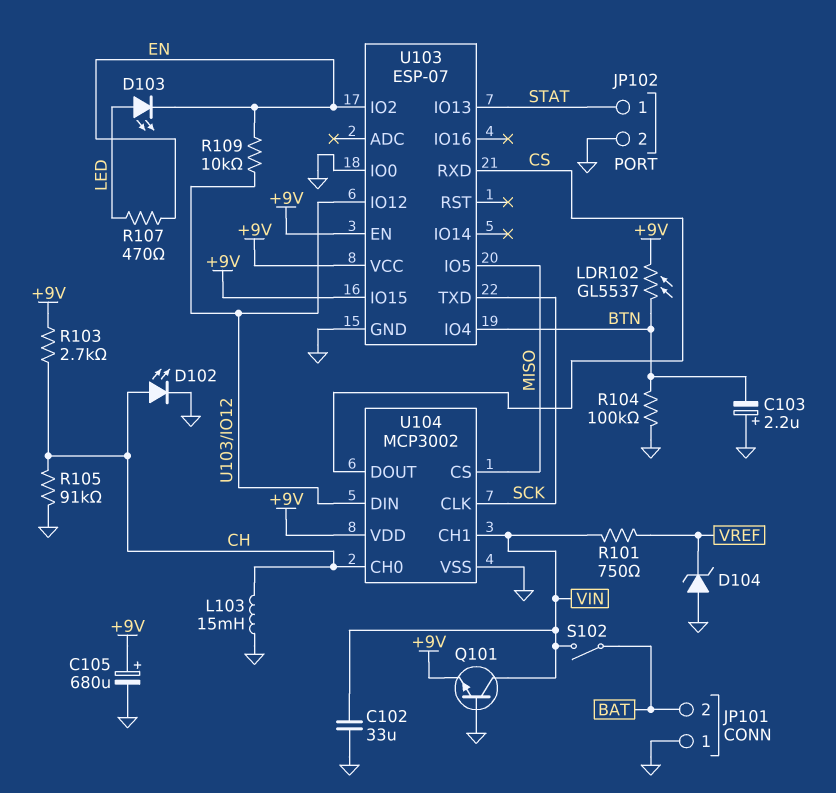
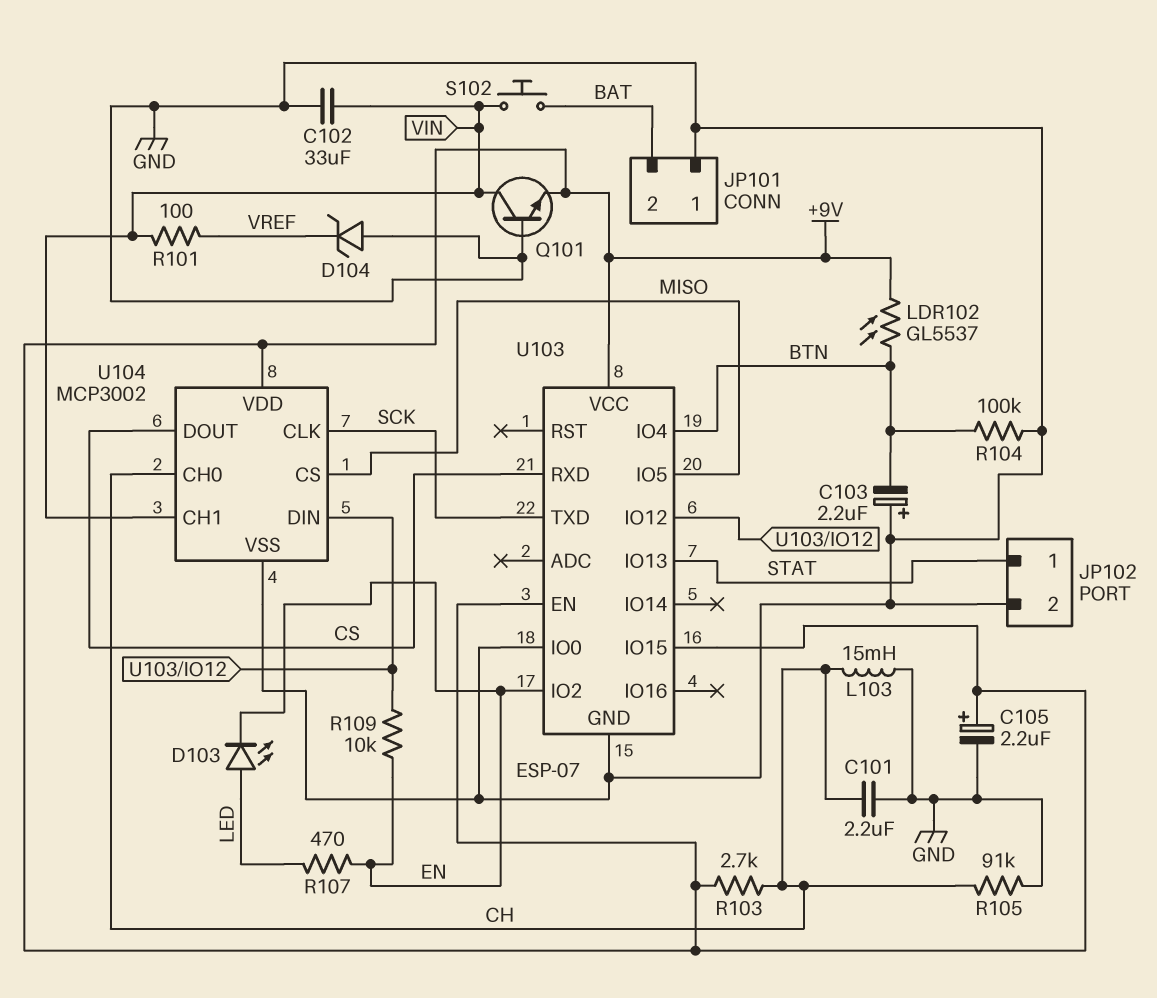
C101: none -> 2.2uF (CH, GND)
C105: 680uF (plus +9V, minus GND) -> 2.2uF (plus +9V, minus GND)
D102: LED (A CH, K GND) -> none
R101: 750 (VIN, VREF) -> 100 (VIN, VREF)
S102: switch (BAT, VIN) -> button (BAT, VIN)

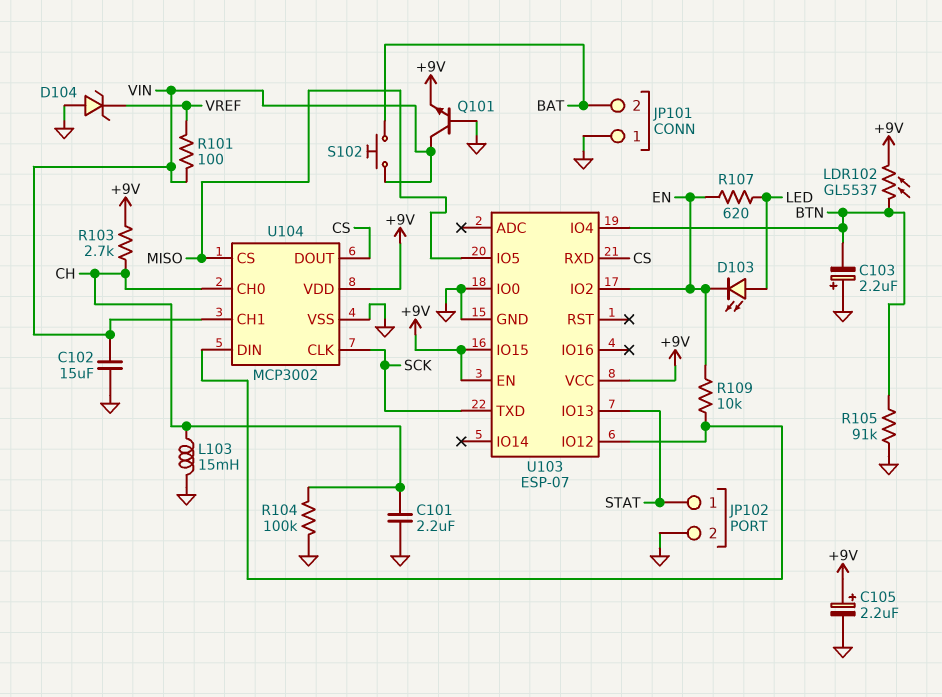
C102: 33uF (GND, VIN) -> 15uF (GND, VIN)
R104: 100k (BTN, GND) -> 100k (CH, GND)
R105: 91k (CH, GND) -> 91k (BTN, GND)
R107: 470 (EN, LED) -> 620 (EN, LED)

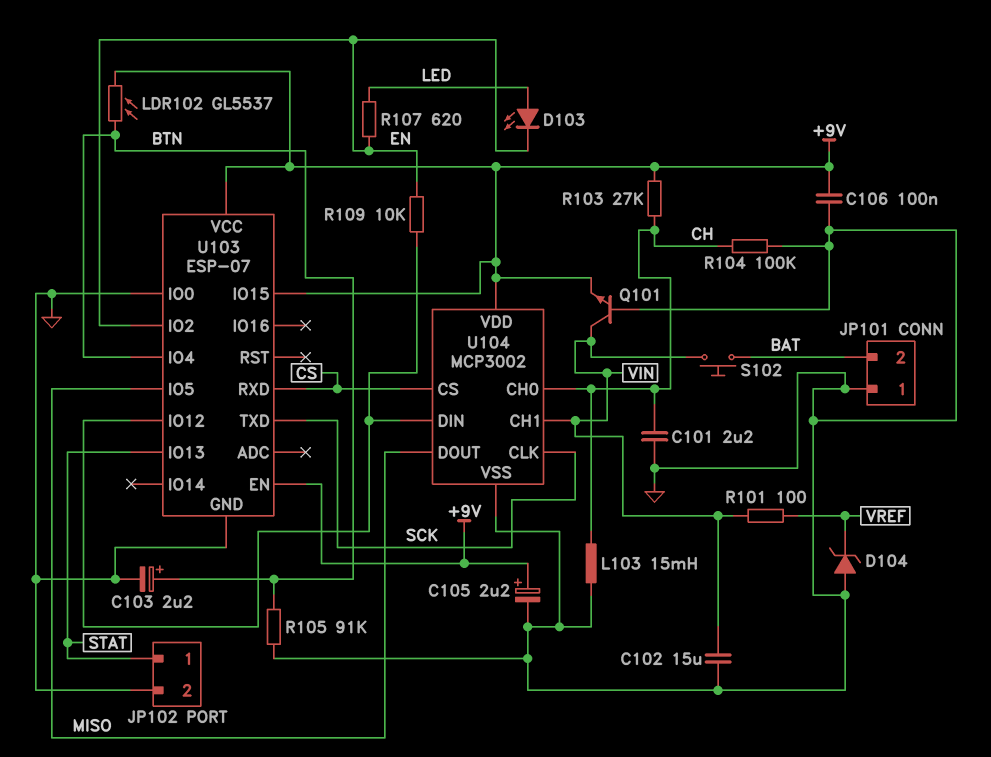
C103: 2.2uF (plus GND, minus BTN) -> 2.2uF (plus BTN, minus GND)
C106: none -> 100nF (+9V, GND)
R103: 2.7k (+9V, CH) -> 27k (+9V, CH)
U104 pin CS: MISO -> CS
U104 pin DOUT: CS -> MISO

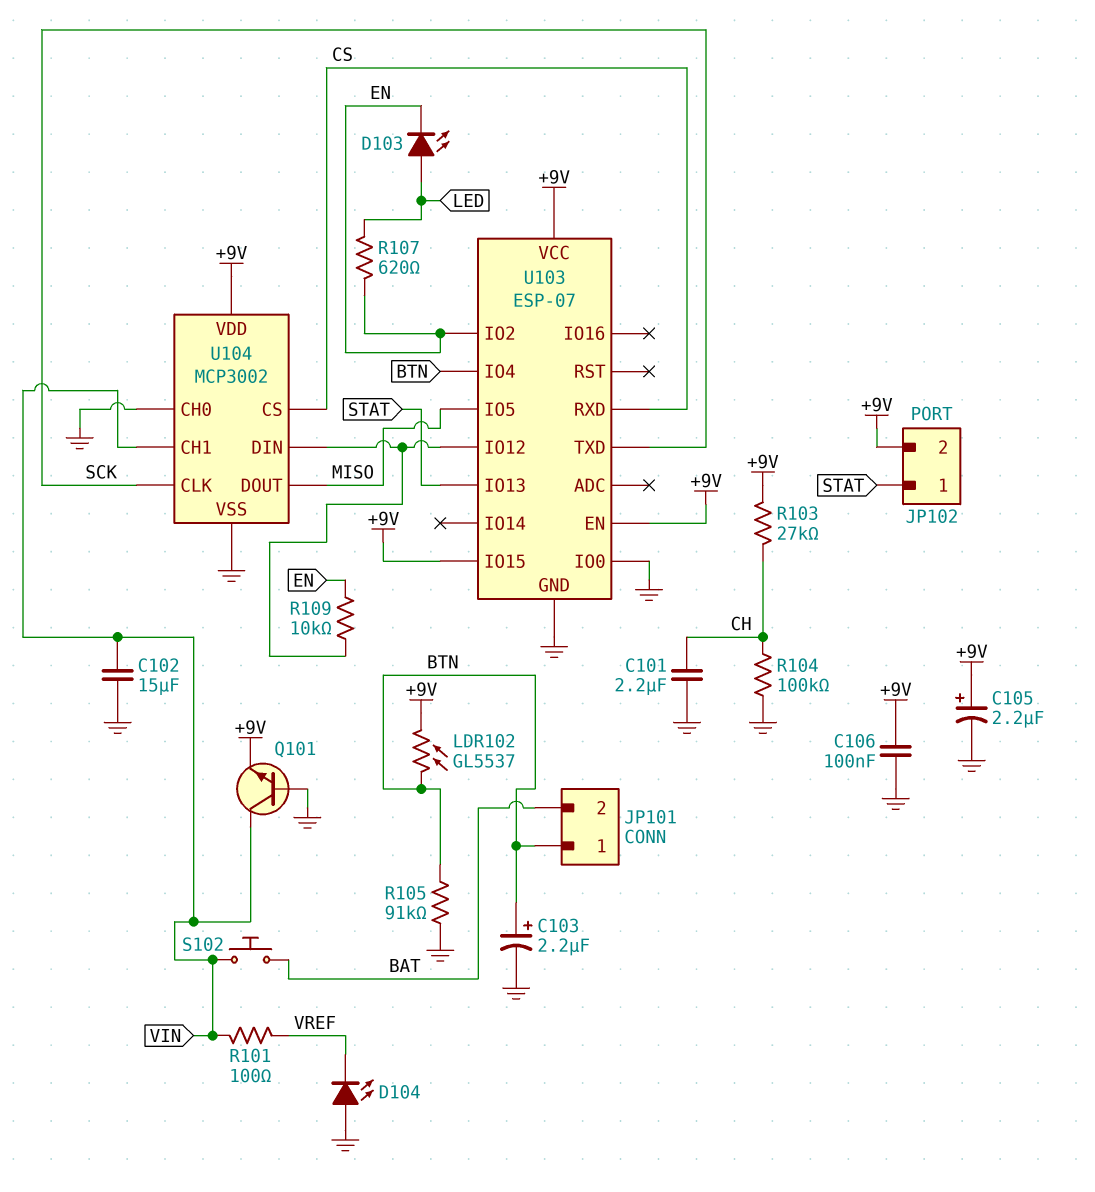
D104: zener (A GND, K VREF) -> LED (A GND, K VREF)
JP101 pin 1: GND -> BTN
JP102 pin 2: GND -> +9V
L103: 15mH (CH, GND) -> none
U104 pin CH0: CH -> GND

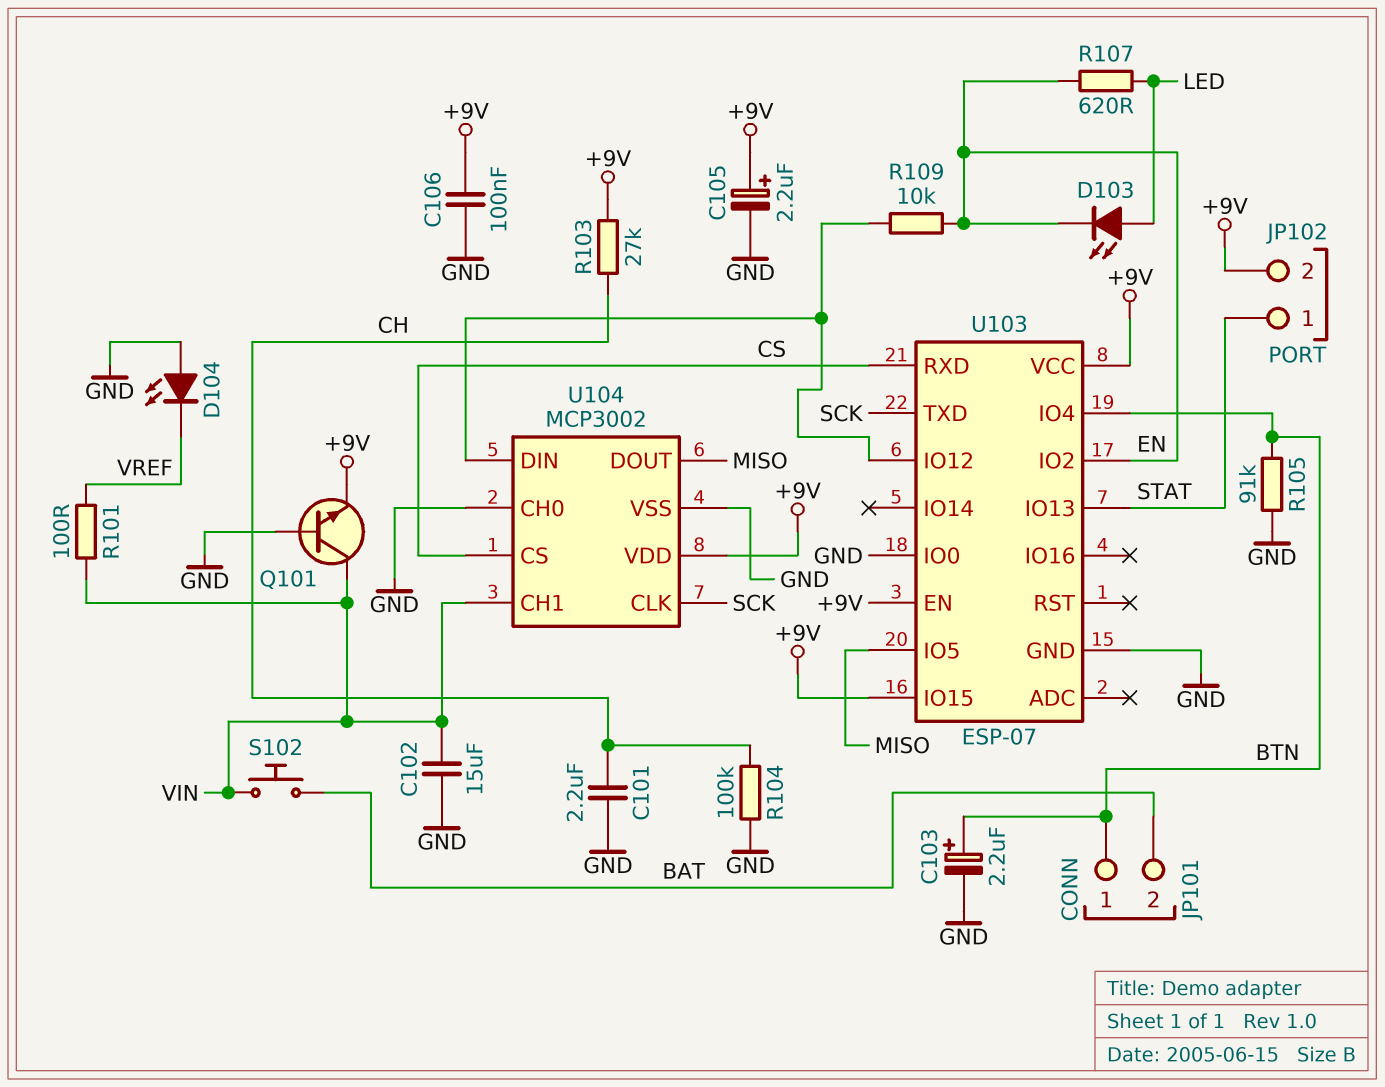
LDR102: GL5537 (+9V, BTN) -> none

